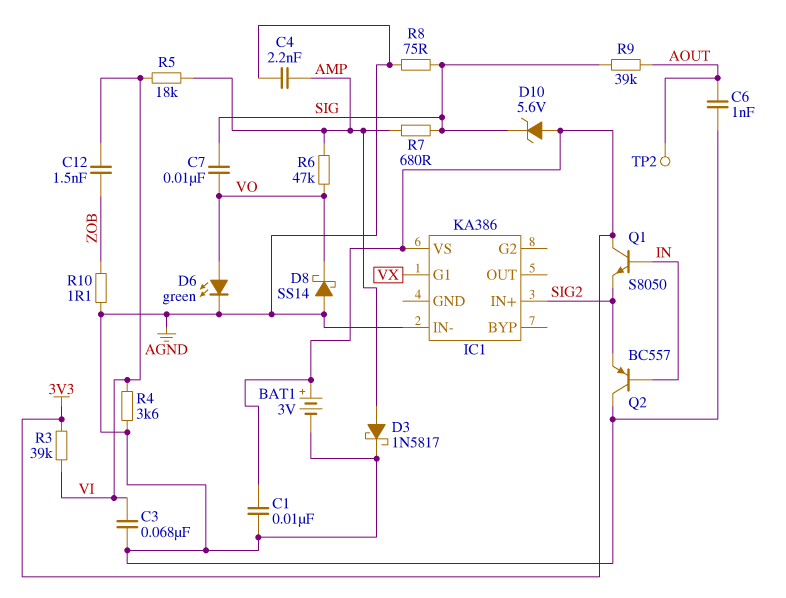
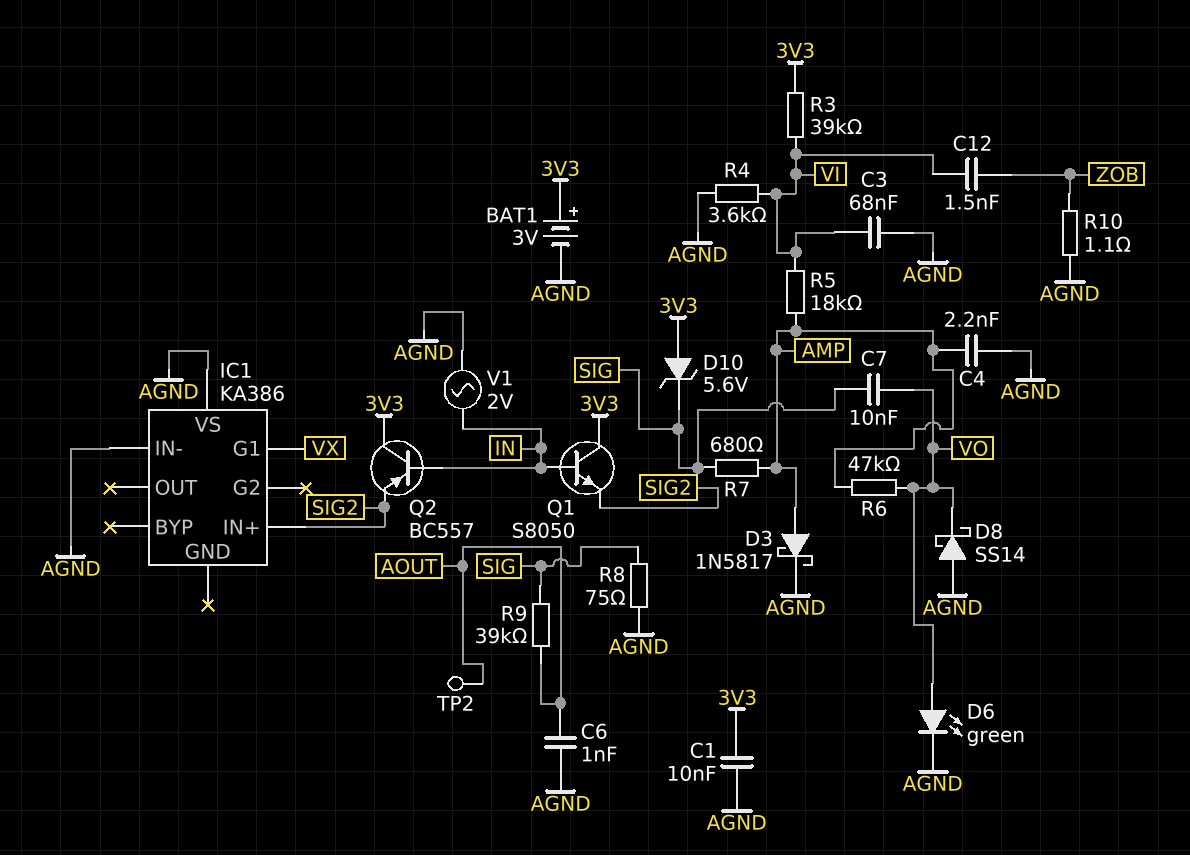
IC1 pin VS: 3V3 -> AGND
Q2: PNP BC557 (B IN, C AGND, E SIG2) -> PNP BC557 (B IN, C 3V3, E SIG2)
V1: none -> AC 2V (AGND, IN)

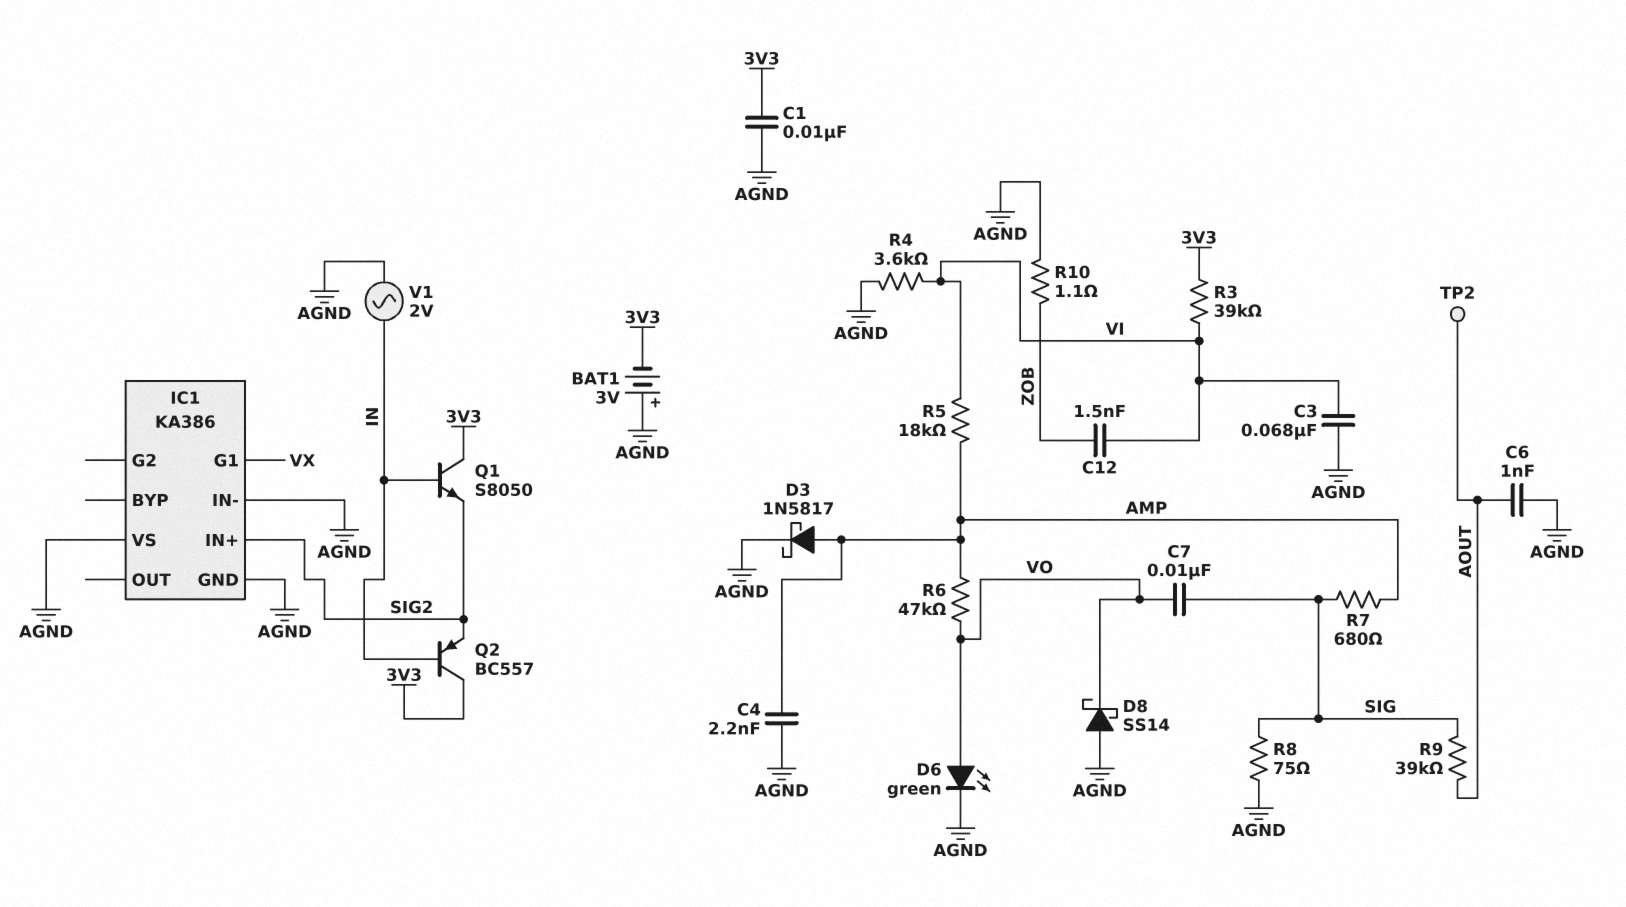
BAT1: 3V (plus 3V3, minus AGND) -> 3V (plus AGND, minus 3V3)
D10: zener 5.6V (A 3V3, K SIG) -> none
IC1 pin GND: none -> AGND

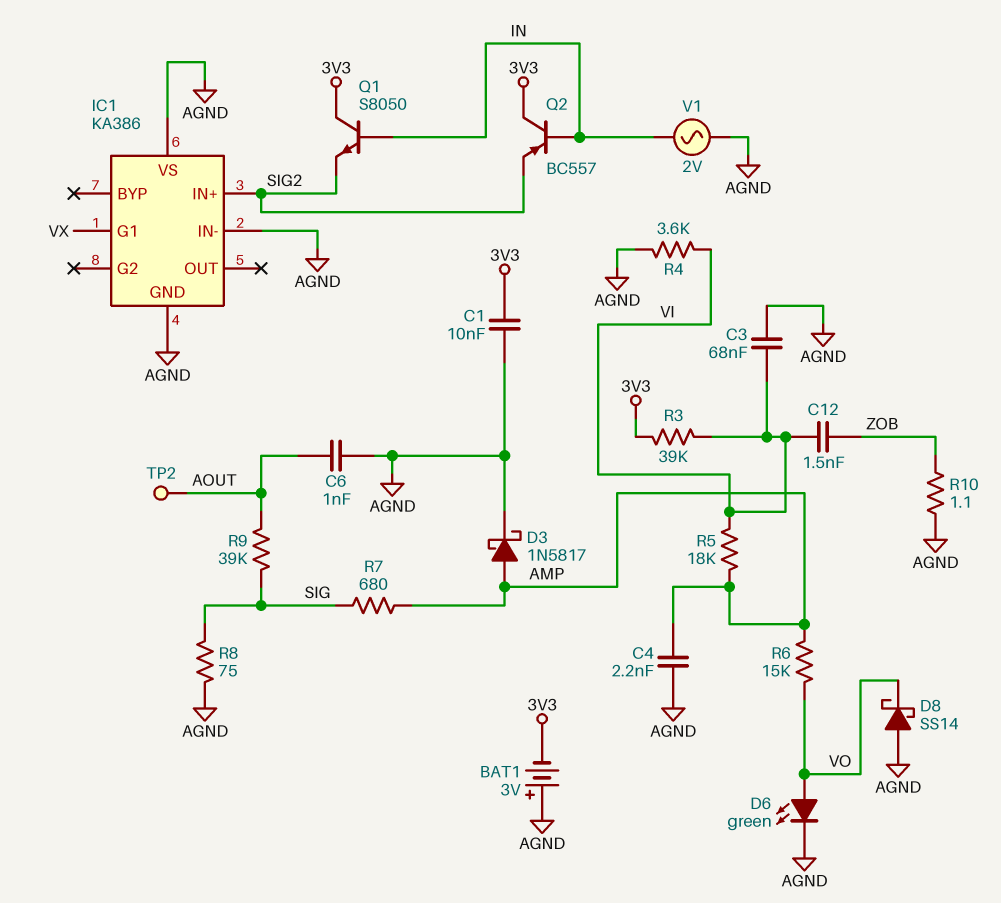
C7: 10nF (SIG, VO) -> none
R6: 47k (AMP, VO) -> 15k (AMP, VO)

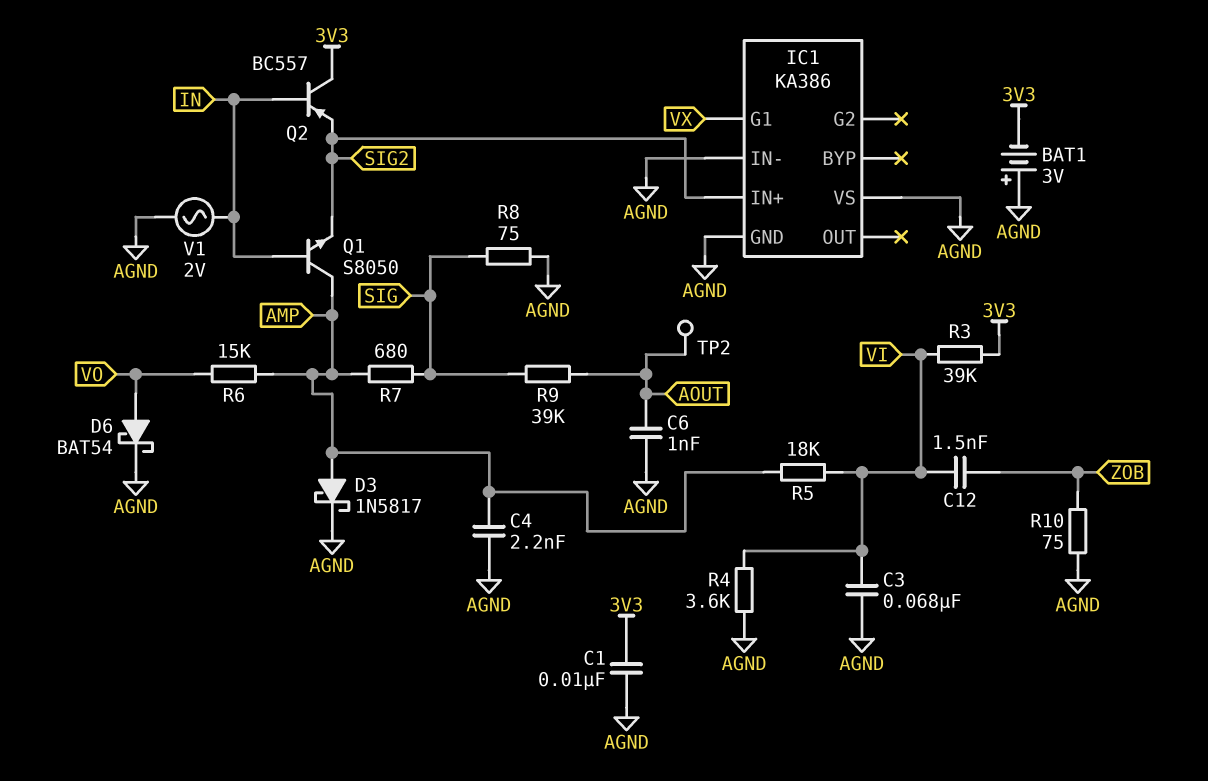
D6: LED green (A VO, K AGND) -> schottky BAT54 (A VO, K AGND)
D8: schottky SS14 (A AGND, K VO) -> none
Q1: NPN S8050 (B IN, C 3V3, E SIG2) -> NPN S8050 (B IN, C AMP, E SIG2)
R10: 1.1 (AGND, ZOB) -> 75 (AGND, ZOB)

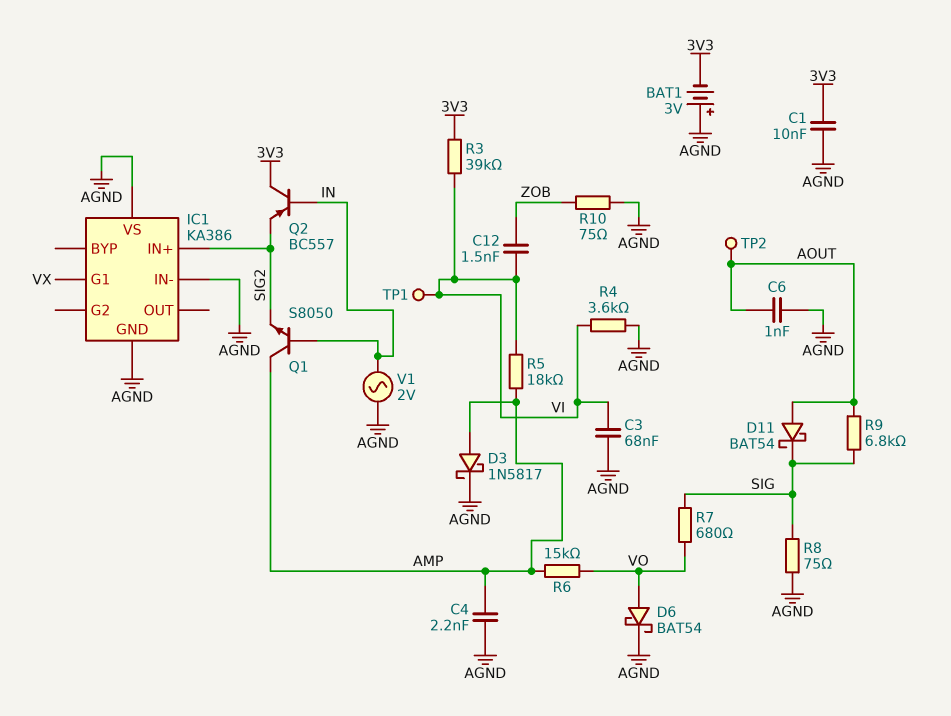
D11: none -> schottky BAT54 (A AOUT, K SIG)
R7: 680 (AMP, SIG) -> 680 (SIG, VO)
R9: 39k (AOUT, SIG) -> 6.8k (AOUT, SIG)
TP1: none -> test point (VI)

